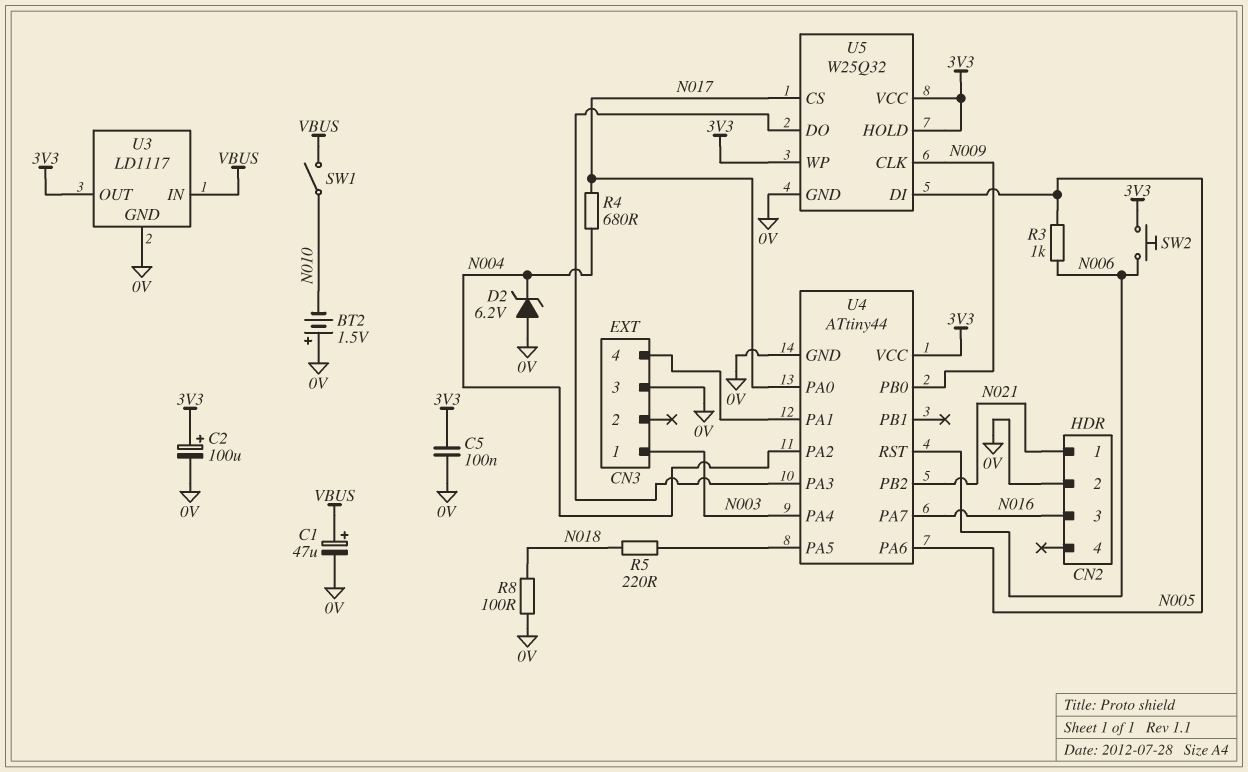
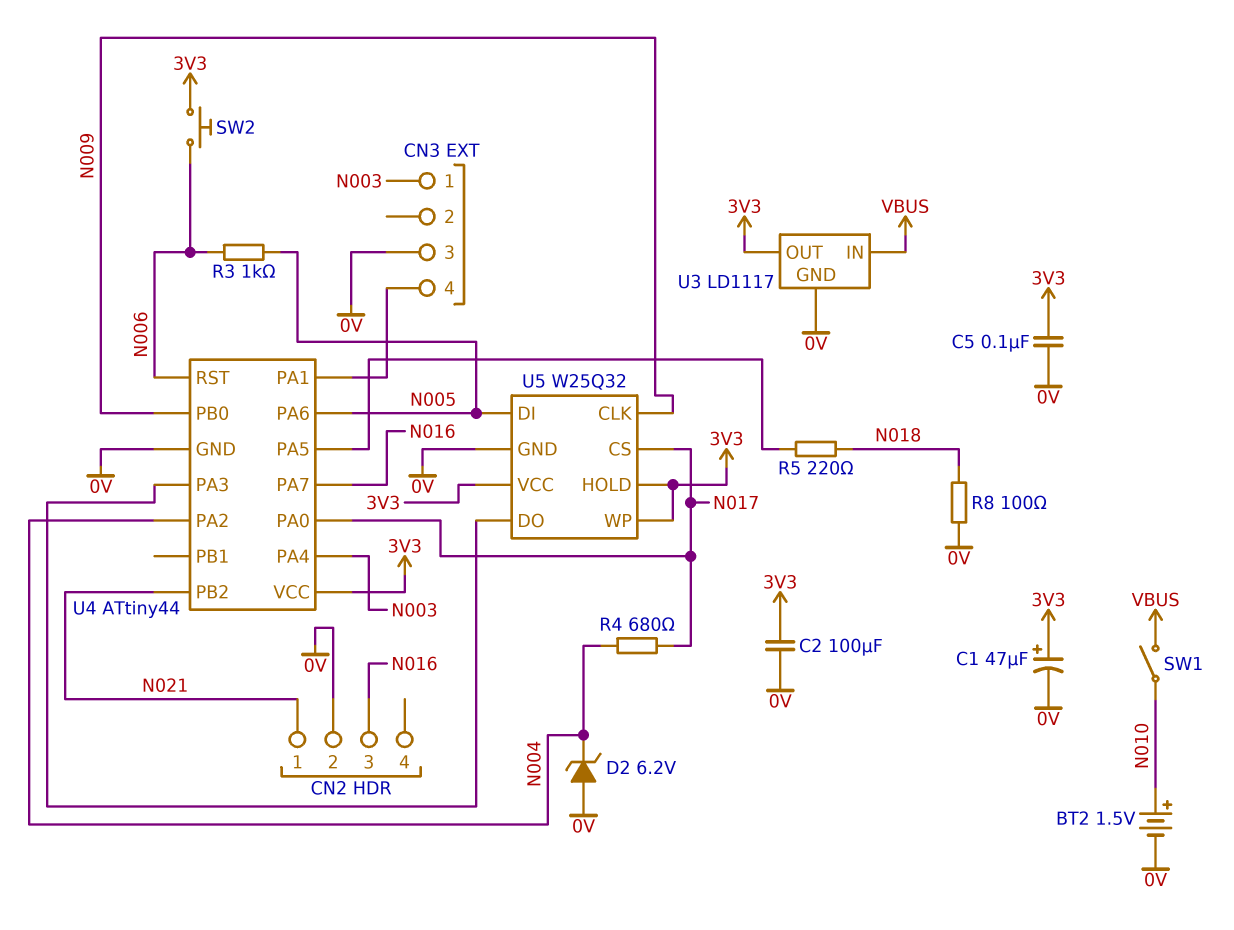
BT2: 1.5V (plus 0V, minus N010) -> 1.5V (plus N010, minus 0V)
C1: 47uF (plus VBUS, minus 0V) -> 47uF (plus 3V3, minus 0V)
C2: 100uF (plus 3V3, minus 0V) -> 100uF (0V, 3V3)

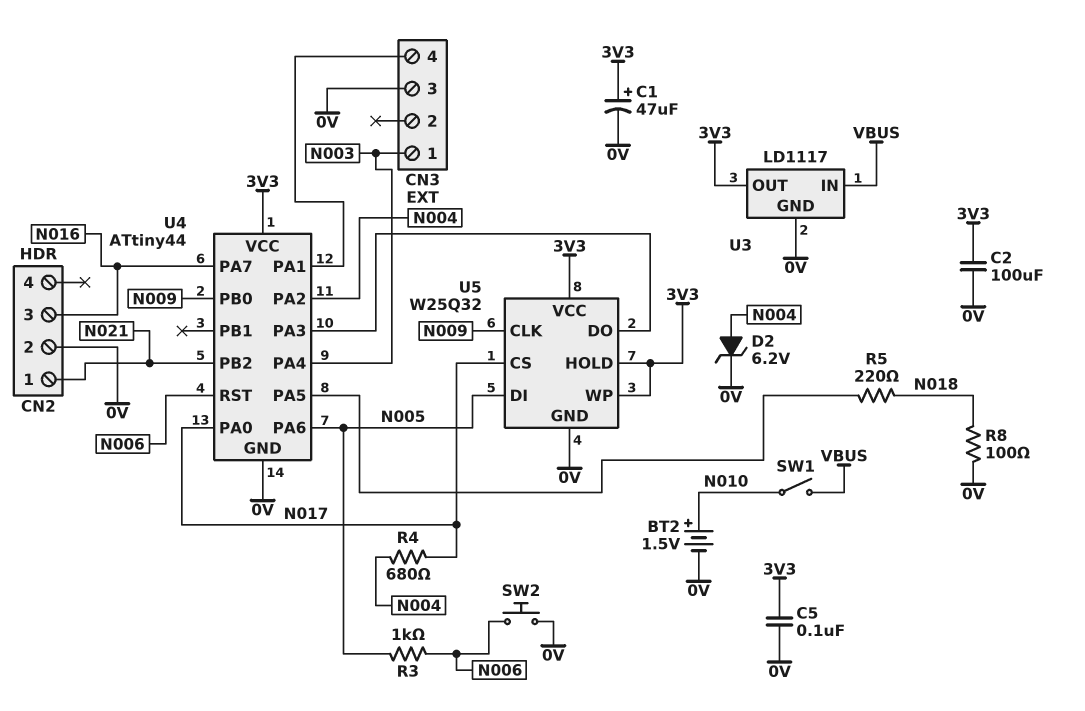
D2: zener 6.2V (A 0V, K N004) -> zener 6.2V (A N004, K 0V)
SW2: button (3V3, N006) -> button (0V, N006)

